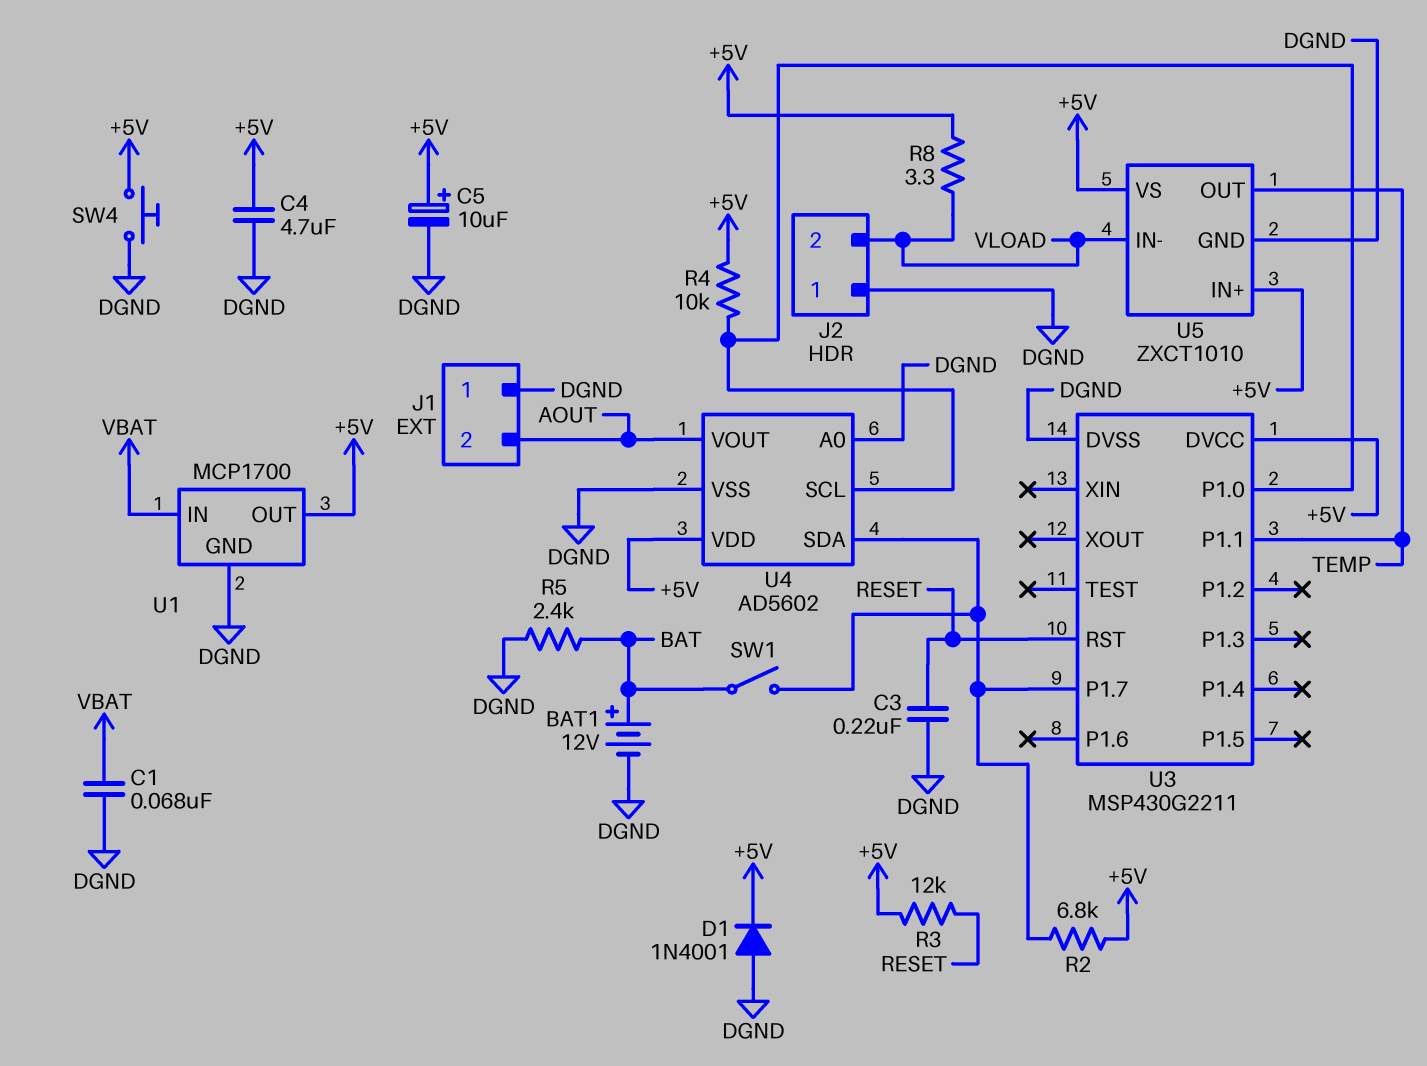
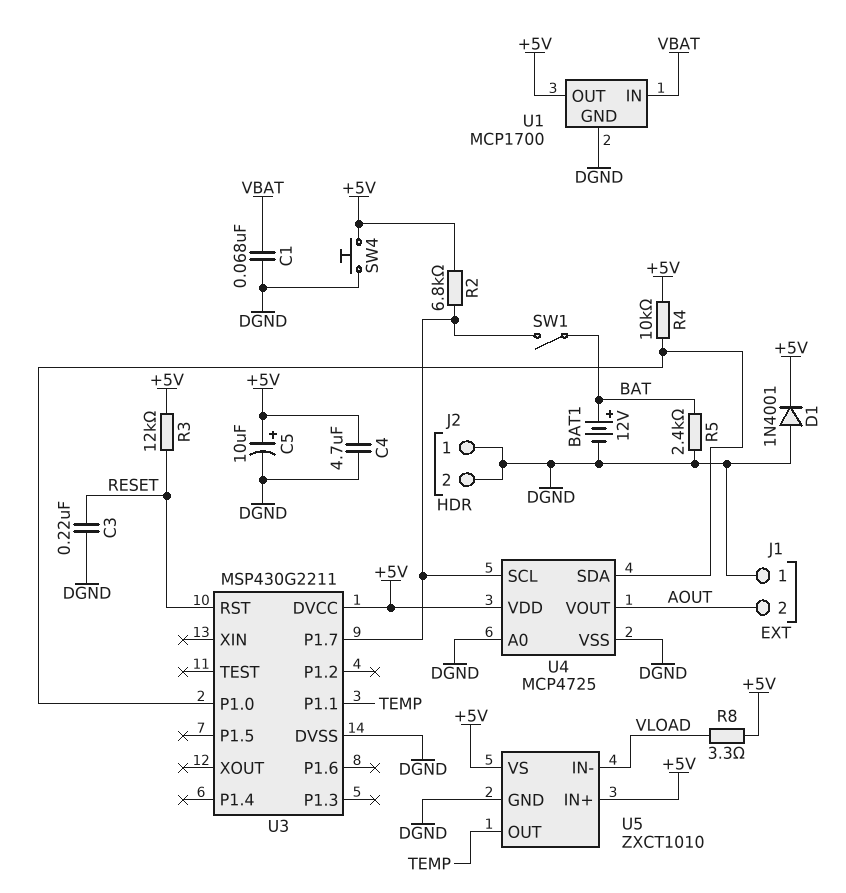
J2 pin 2: VLOAD -> DGND
U4: AD5602 -> MCP4725
U4 pin SCL: U3/P1.0 -> U3/P1.7
U4 pin SDA: U3/P1.7 -> U3/P1.0

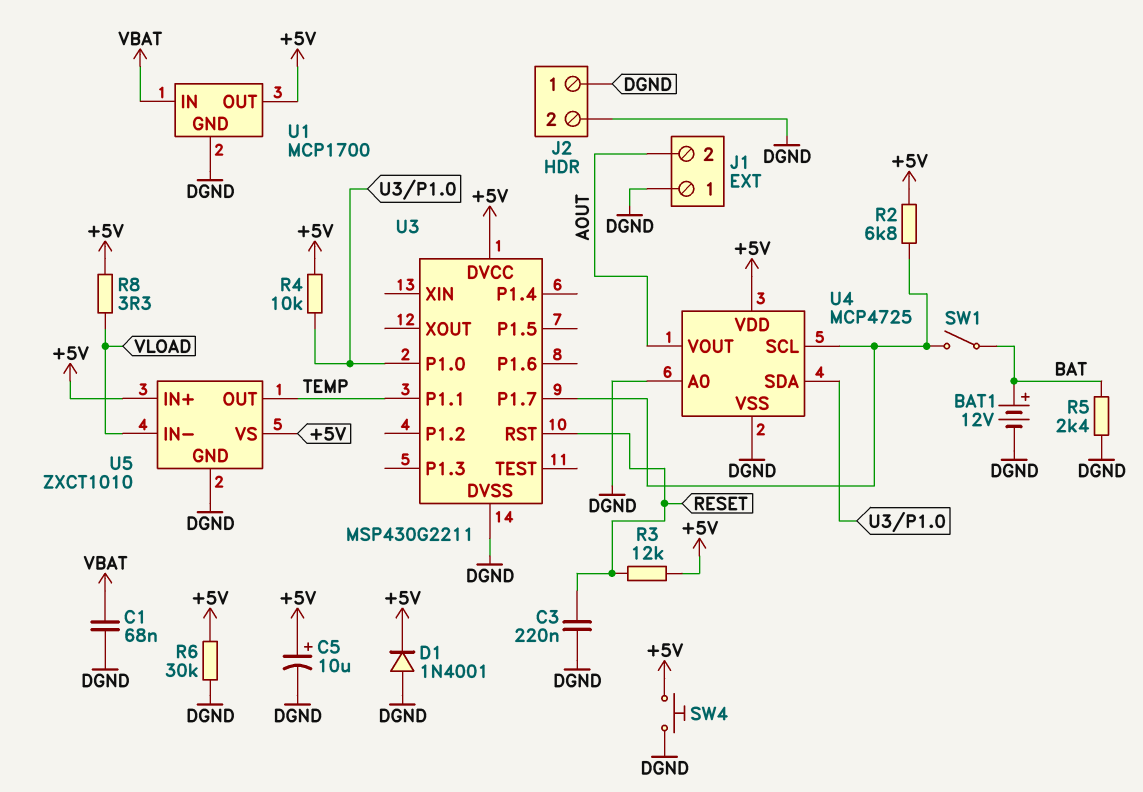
C4: 4.7uF (+5V, DGND) -> none
R6: none -> 30k (+5V, DGND)

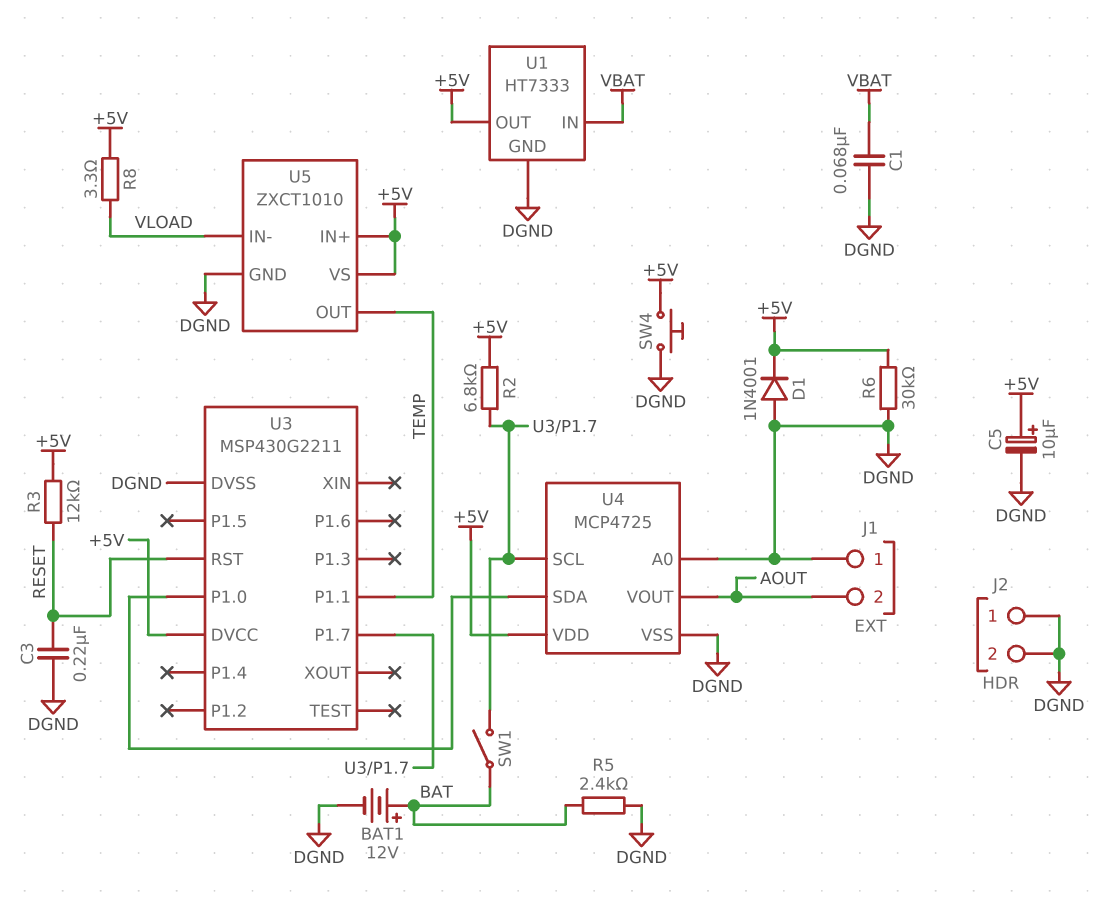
R4: 10k (+5V, U3/P1.0) -> none
U1: MCP1700 -> HT7333

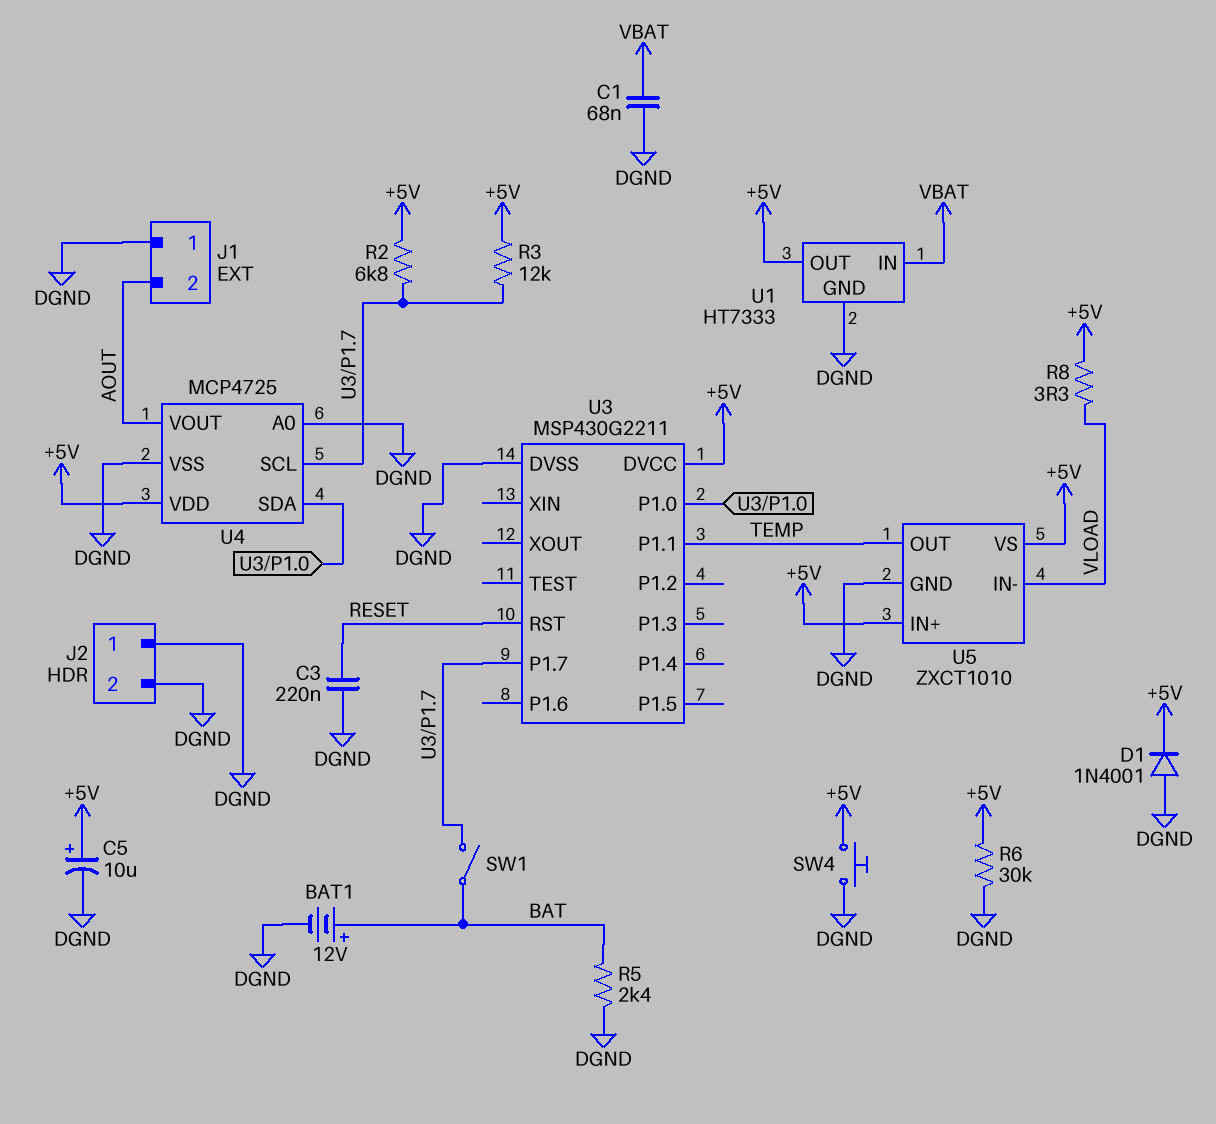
R3: 12k (+5V, RESET) -> 12k (+5V, U3/P1.7)

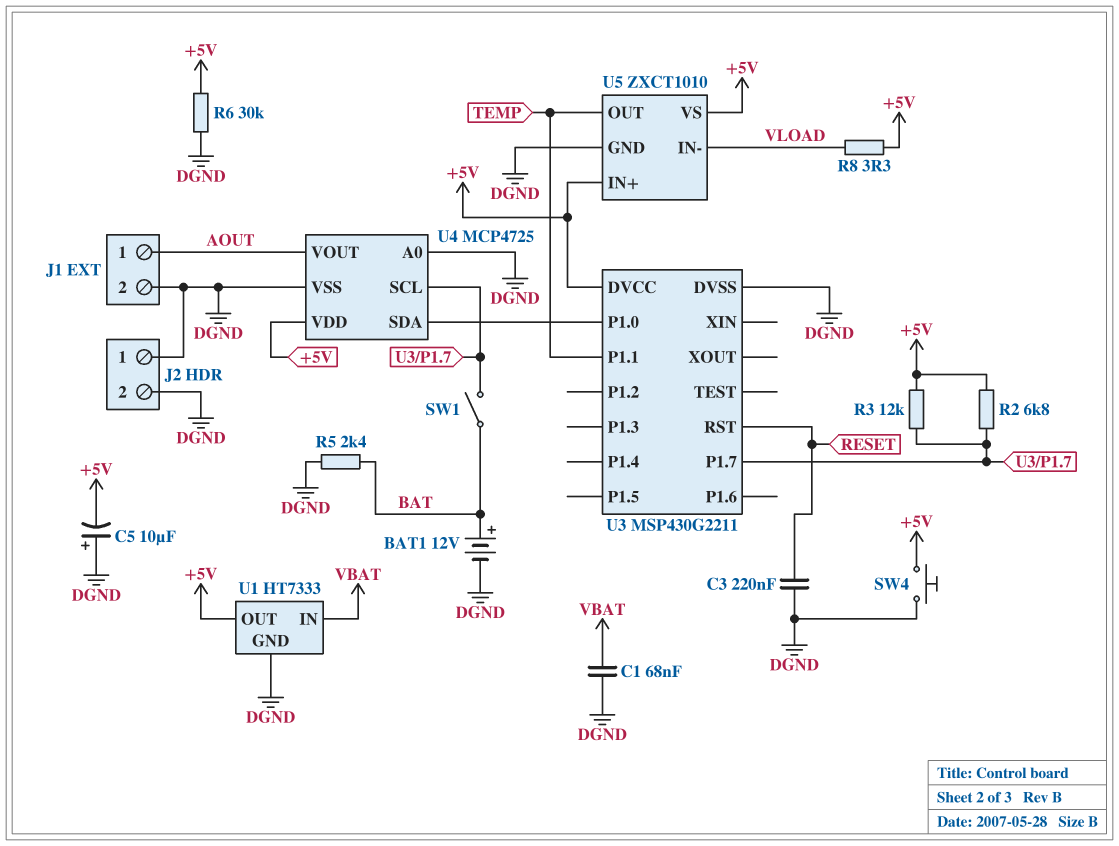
C5: 10uF (plus +5V, minus DGND) -> 10uF (plus DGND, minus +5V)
D1: diode 1N4001 (A DGND, K +5V) -> none
J1 pin 1: DGND -> AOUT
J1 pin 2: AOUT -> DGND

